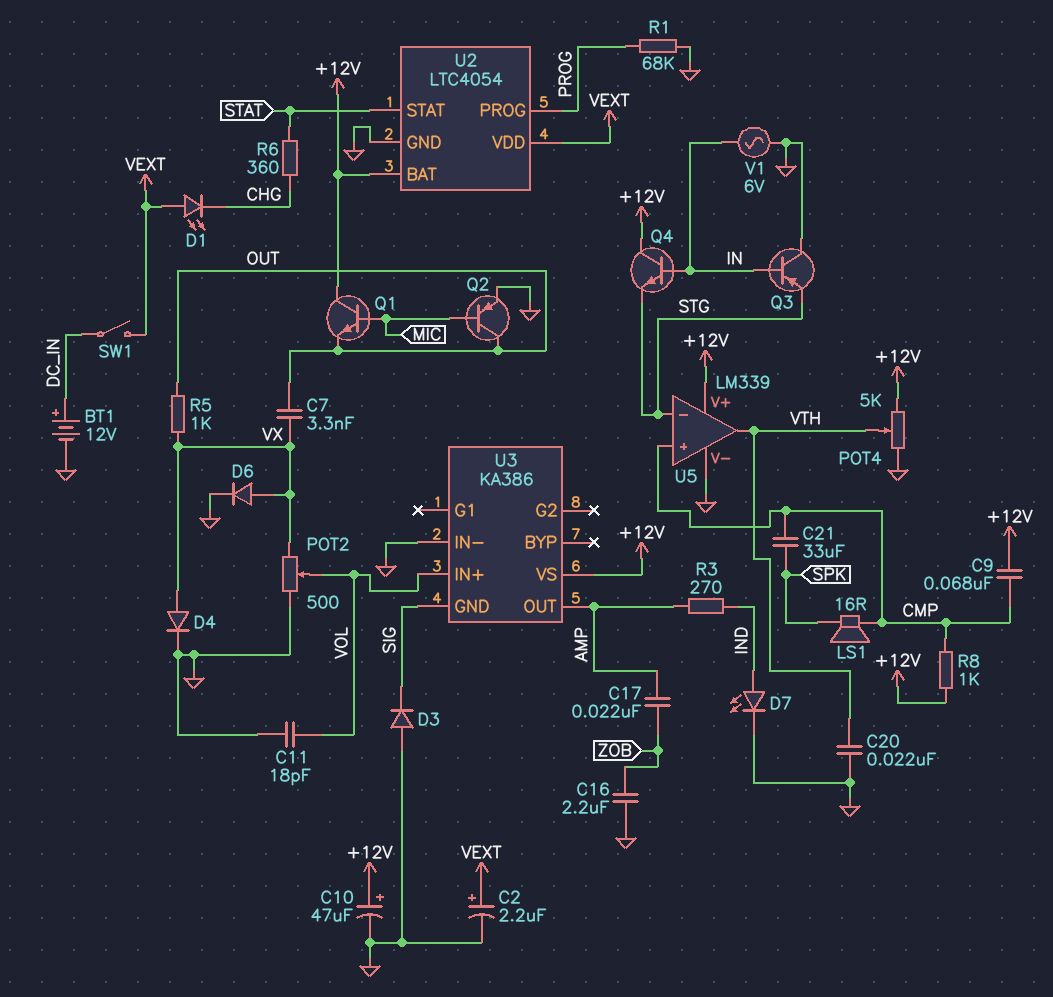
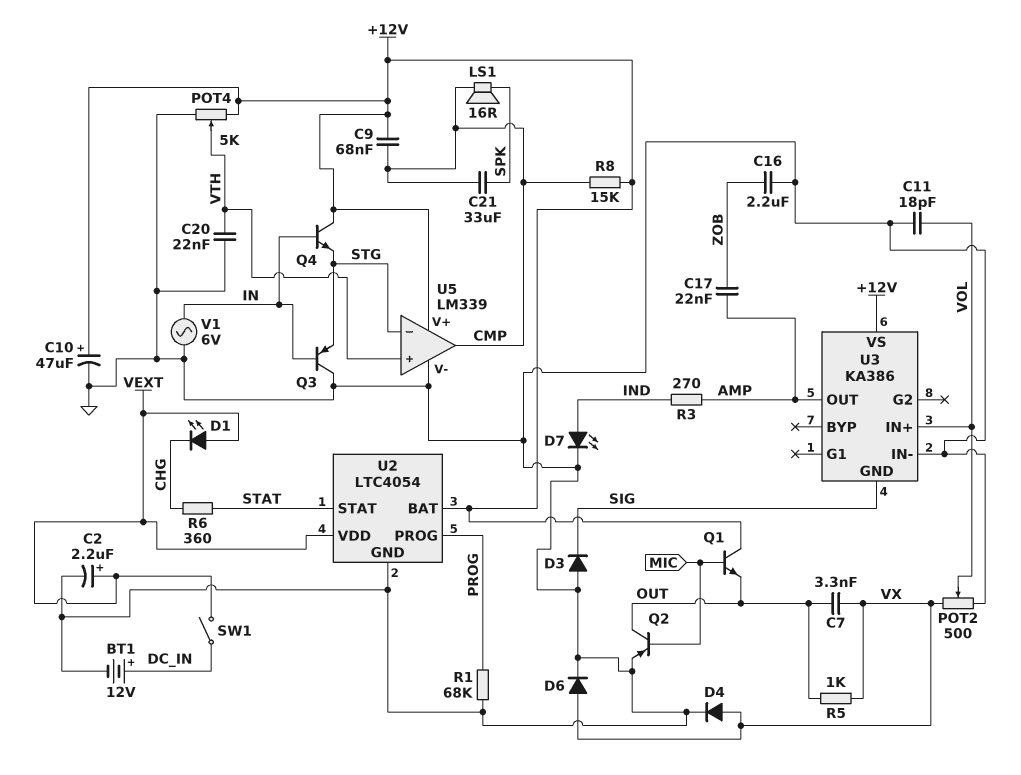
R8: 1k (+12V, CMP) -> 15k (+12V, CMP)
U5 pin in+: CMP -> VTH
U5 pin out: VTH -> CMP

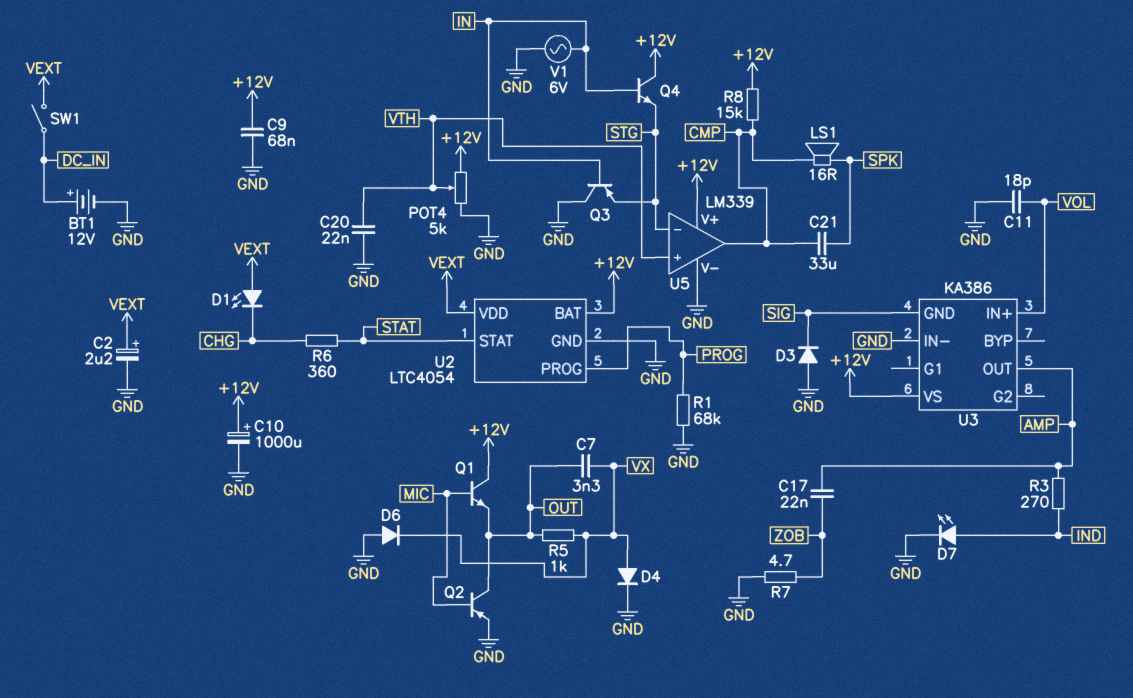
C9: 68nF (+12V, CMP) -> 68nF (+12V, GND)
C10: 47uF (plus +12V, minus GND) -> 1000uF (plus +12V, minus GND)
C16: 2.2uF (GND, ZOB) -> none
D6: diode (A VX, K GND) -> diode (A GND, K VX)
POT2: 500 (GND, VX, wiper VOL) -> none
R7: none -> 4.7 (GND, ZOB)

